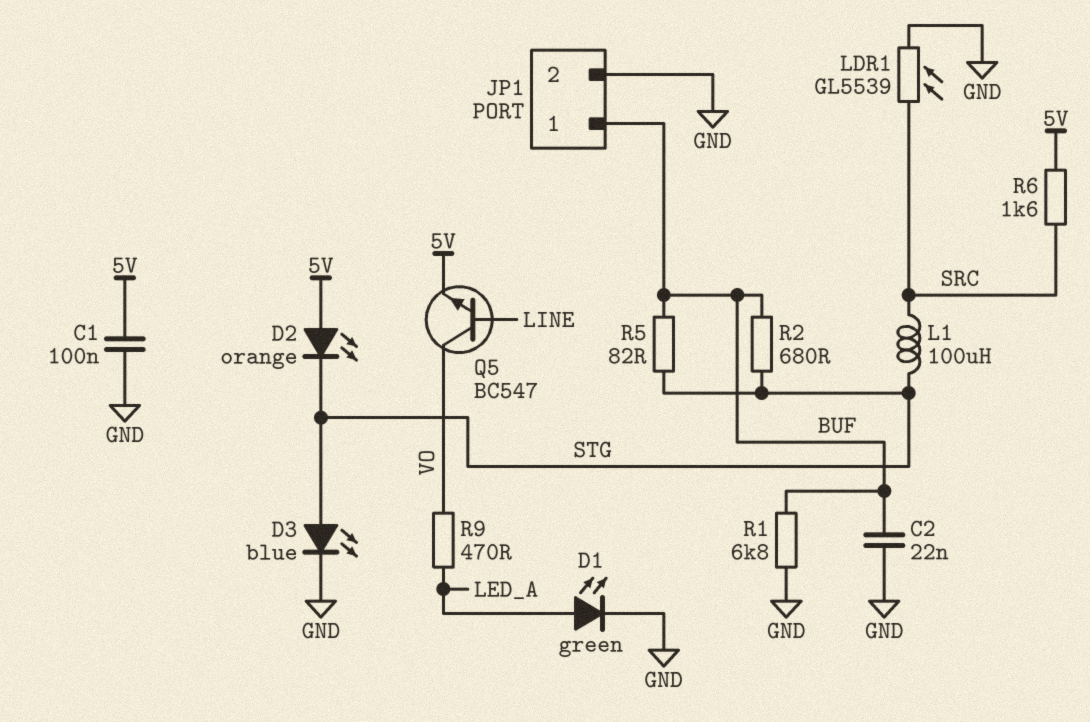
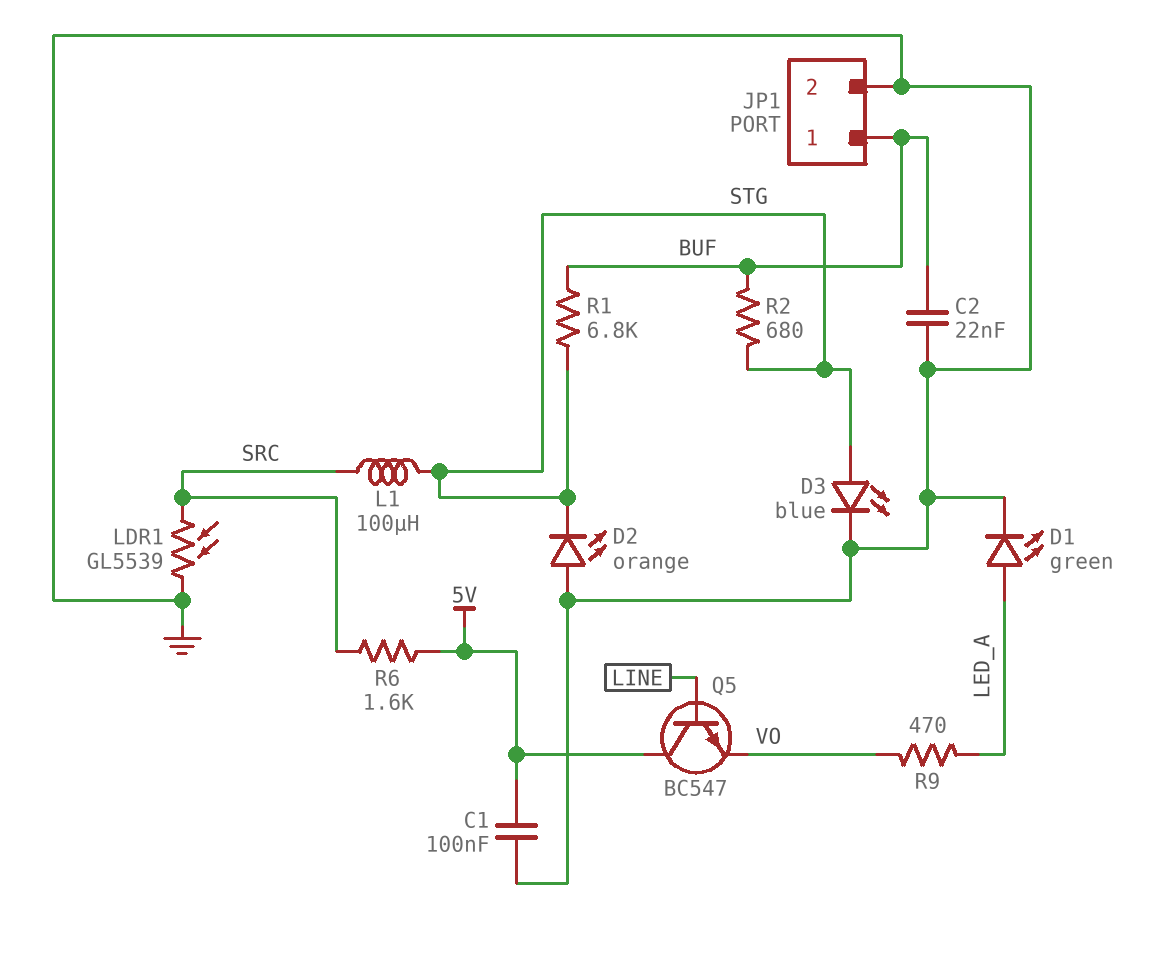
D2: LED orange (A 5V, K STG) -> LED orange (A GND, K STG)
Q5: NPN BC547 (B LINE, C VO, E 5V) -> NPN BC547 (B LINE, C 5V, E VO)
R1: 6.8k (BUF, GND) -> 6.8k (BUF, STG)
R5: 82 (BUF, STG) -> none

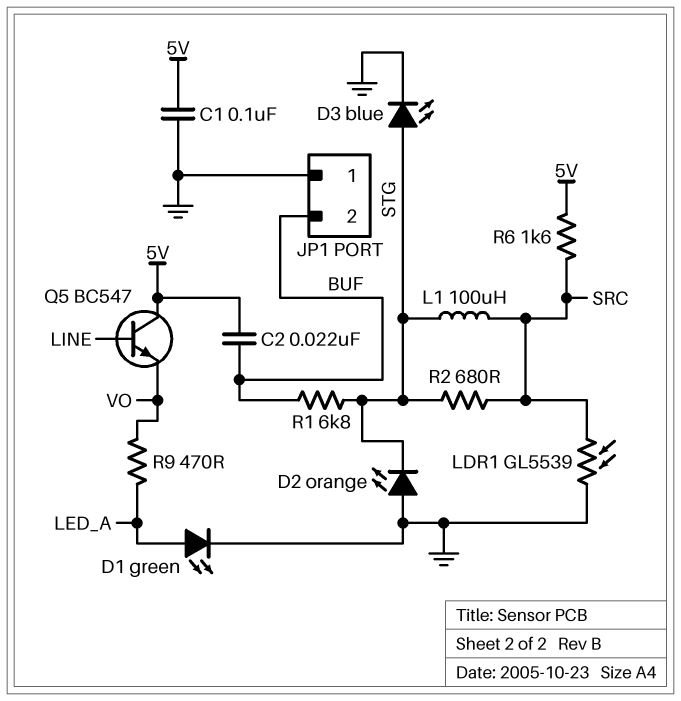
C2: 22nF (BUF, GND) -> 22nF (5V, BUF)
JP1 pin 1: BUF -> GND
JP1 pin 2: GND -> BUF
R2: 680 (BUF, STG) -> 680 (SRC, STG)

